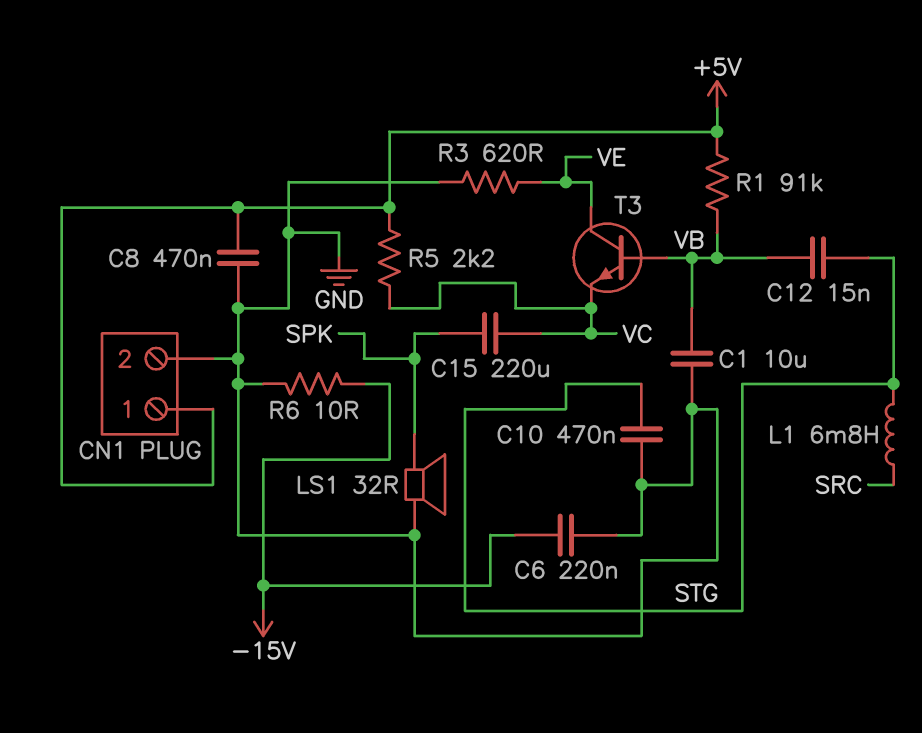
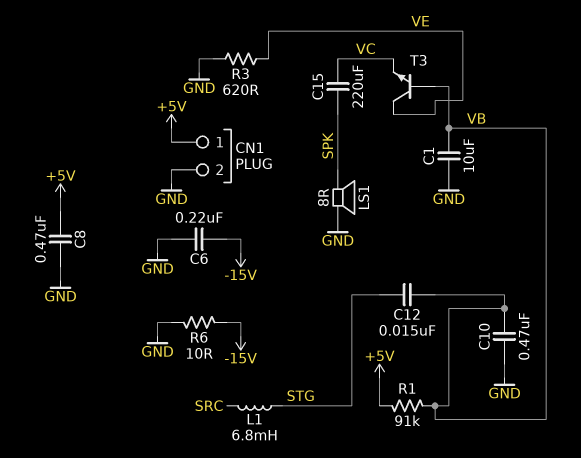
C10: 470nF (GND, STG) -> 470nF (GND, VB)
LS1: speaker 32R (GND, SPK) -> speaker 8R (GND, SPK)
R5: 2.2k (+5V, VC) -> none

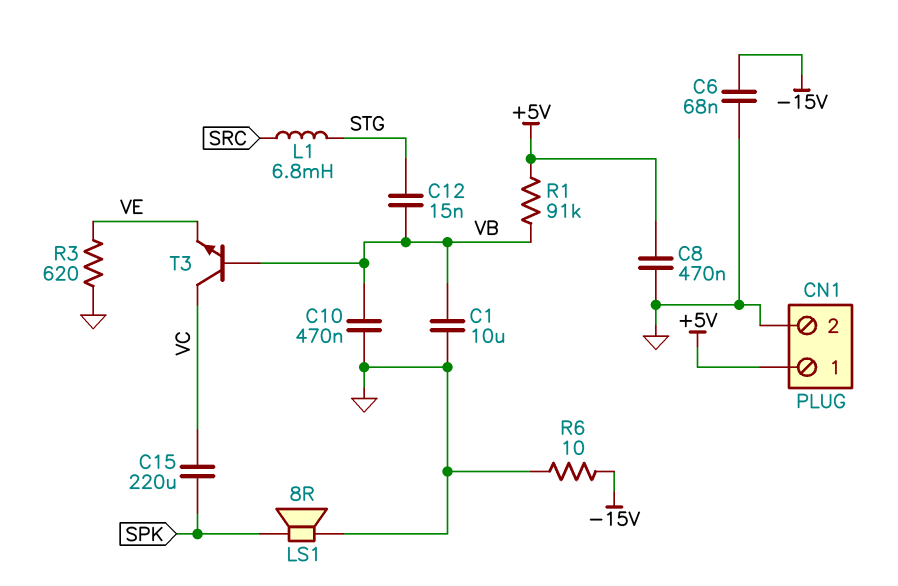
C6: 220nF (-15V, GND) -> 68nF (-15V, GND)
T3: NPN (B VB, C VE, E VC) -> NPN (B VB, C VC, E VE)

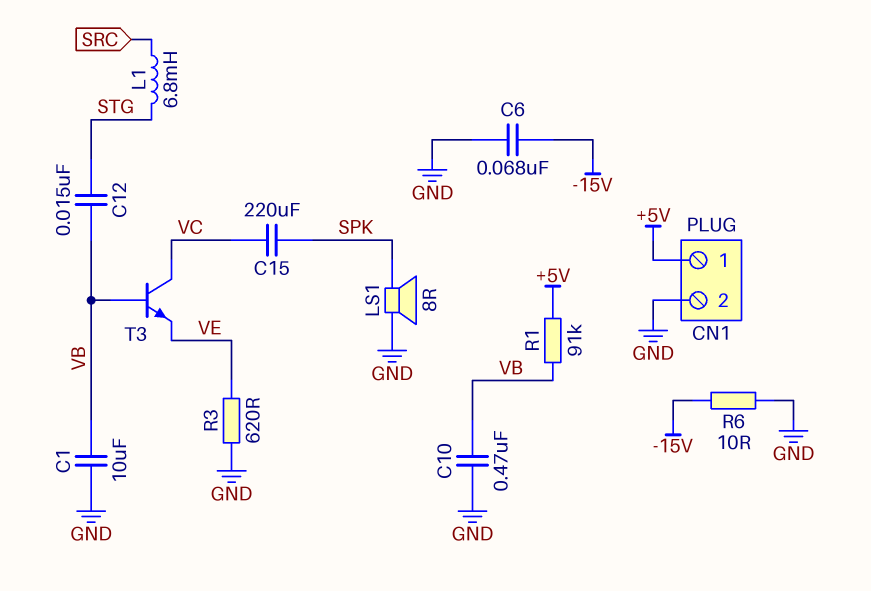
C8: 470nF (+5V, GND) -> none

